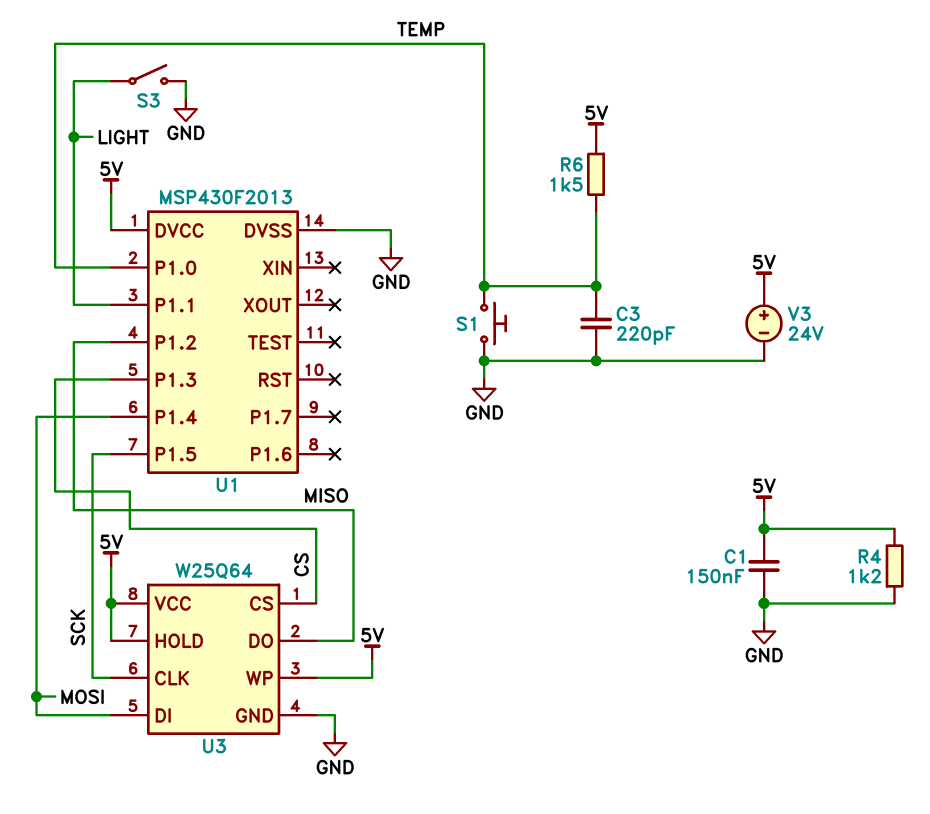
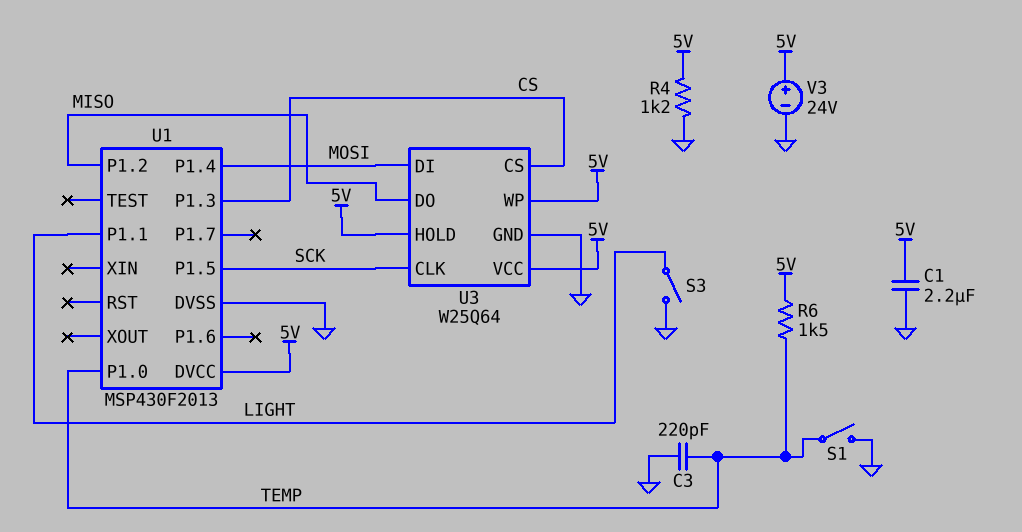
C1: 150nF (5V, GND) -> 2.2uF (5V, GND)
S1: button (GND, TEMP) -> switch (GND, TEMP)

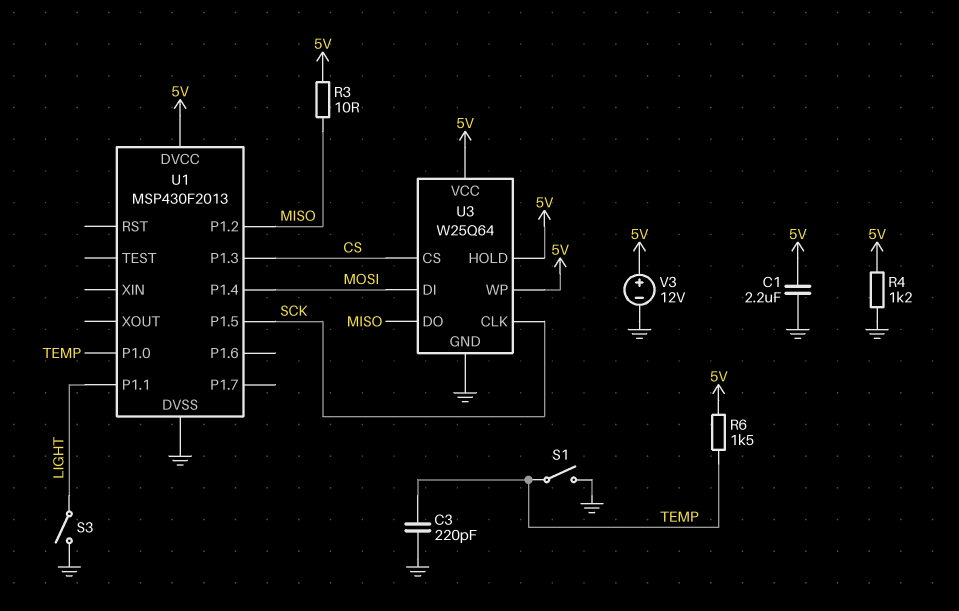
R3: none -> 10 (5V, MISO)
V3: 24V (plus 5V, minus GND) -> 12V (plus 5V, minus GND)

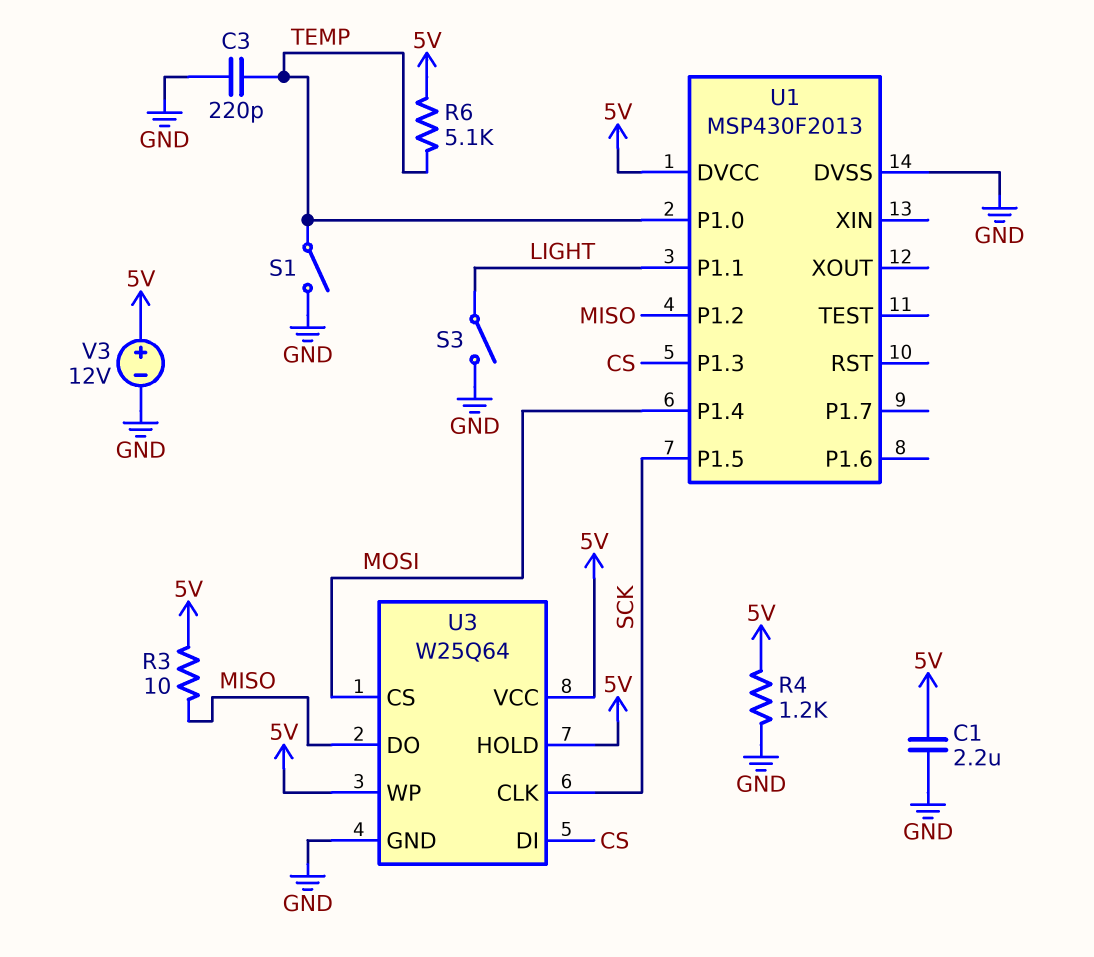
R6: 1.5k (5V, TEMP) -> 5.1k (5V, TEMP)
U3 pin CS: CS -> MOSI
U3 pin DI: MOSI -> CS

